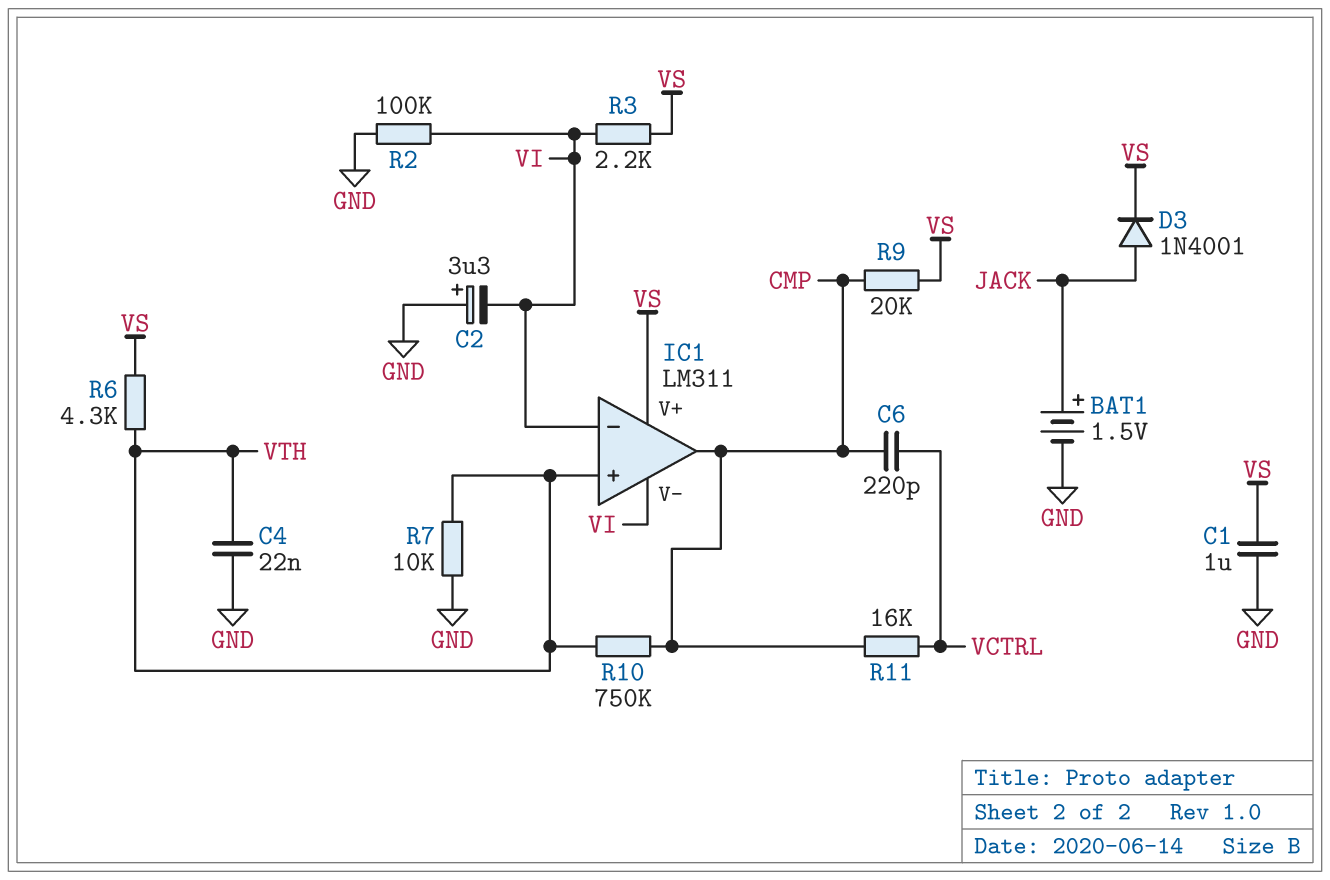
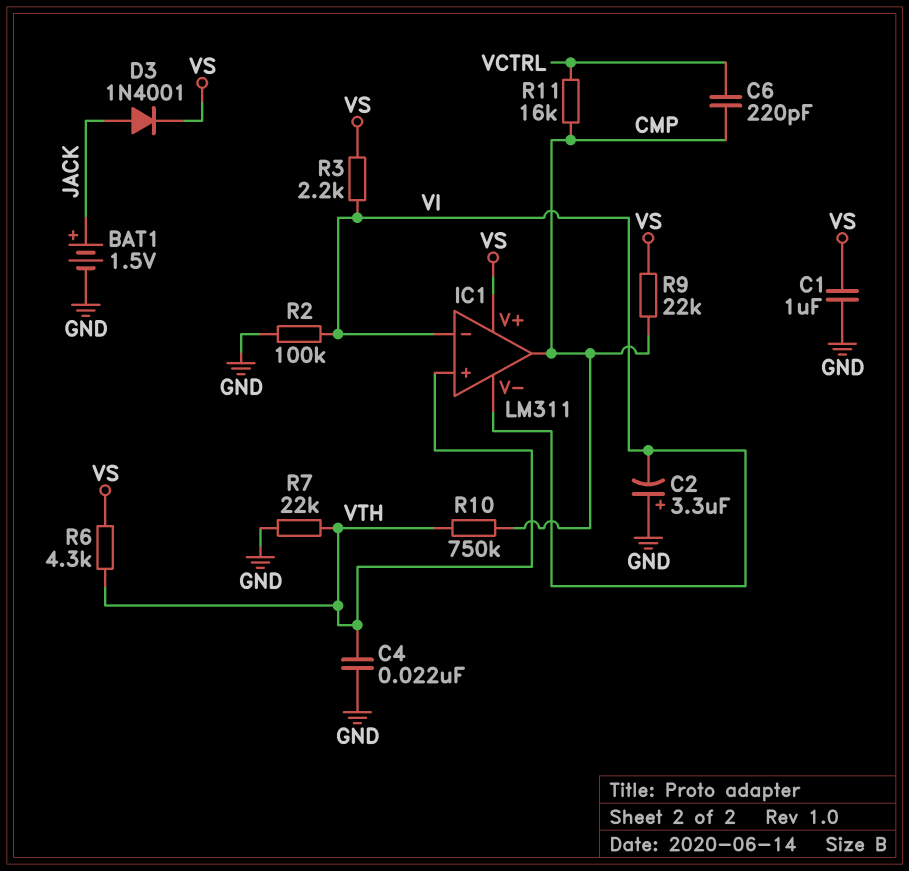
R7: 10k (GND, VTH) -> 22k (GND, VTH)
R9: 20k (CMP, VS) -> 22k (CMP, VS)

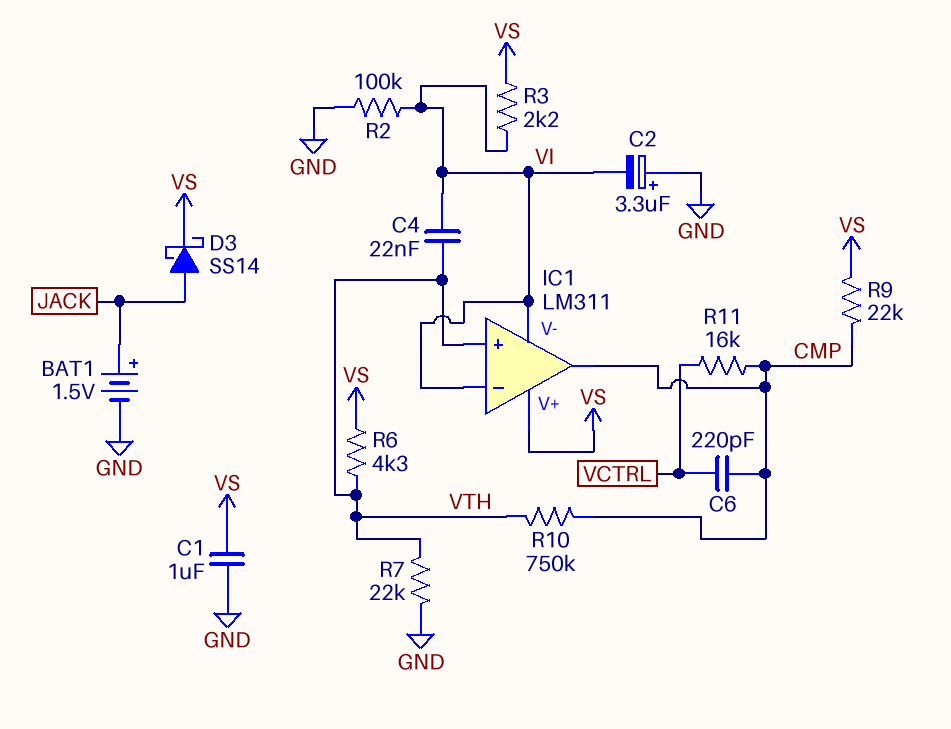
C4: 22nF (GND, VTH) -> 22nF (VI, VTH)
D3: diode 1N4001 (A JACK, K VS) -> schottky SS14 (A JACK, K VS)

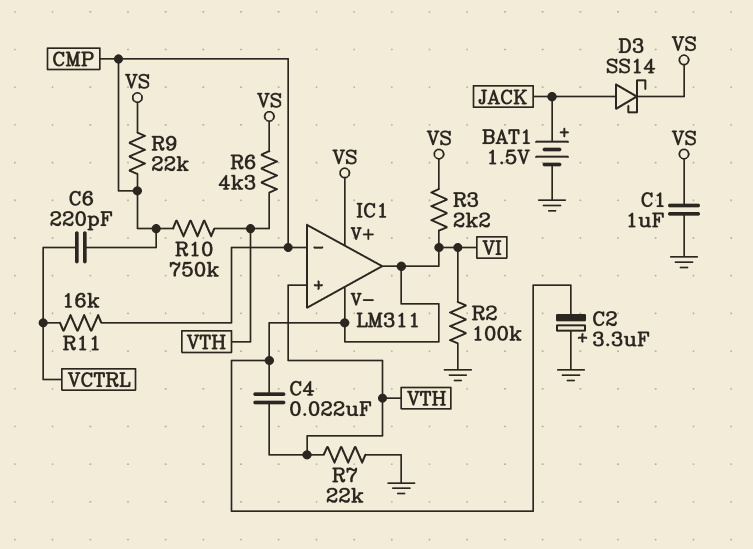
IC1 pin in-: VI -> CMP
IC1 pin out: CMP -> VI

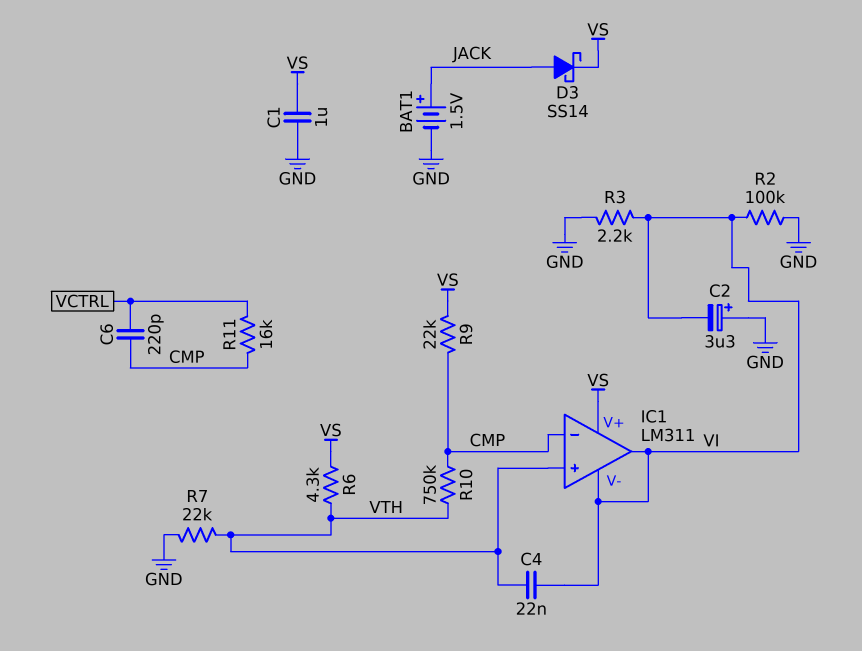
R3: 2.2k (VI, VS) -> 2.2k (GND, VI)

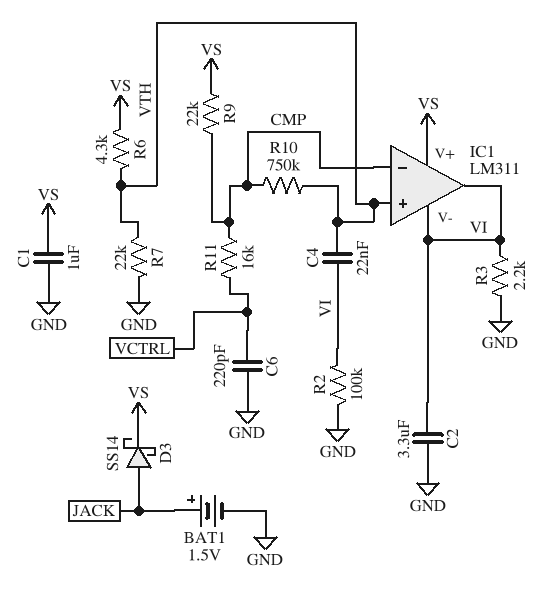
C2: 3.3uF (plus GND, minus VI) -> 3.3uF (GND, VI)
C6: 220pF (CMP, VCTRL) -> 220pF (GND, VCTRL)

